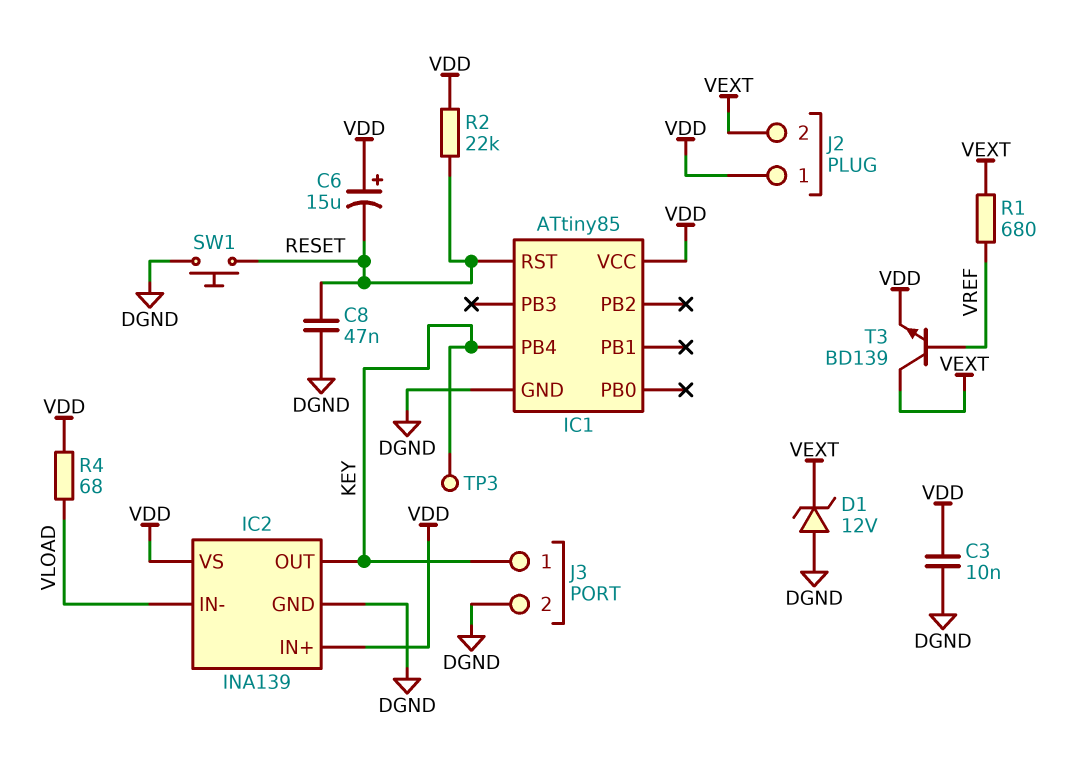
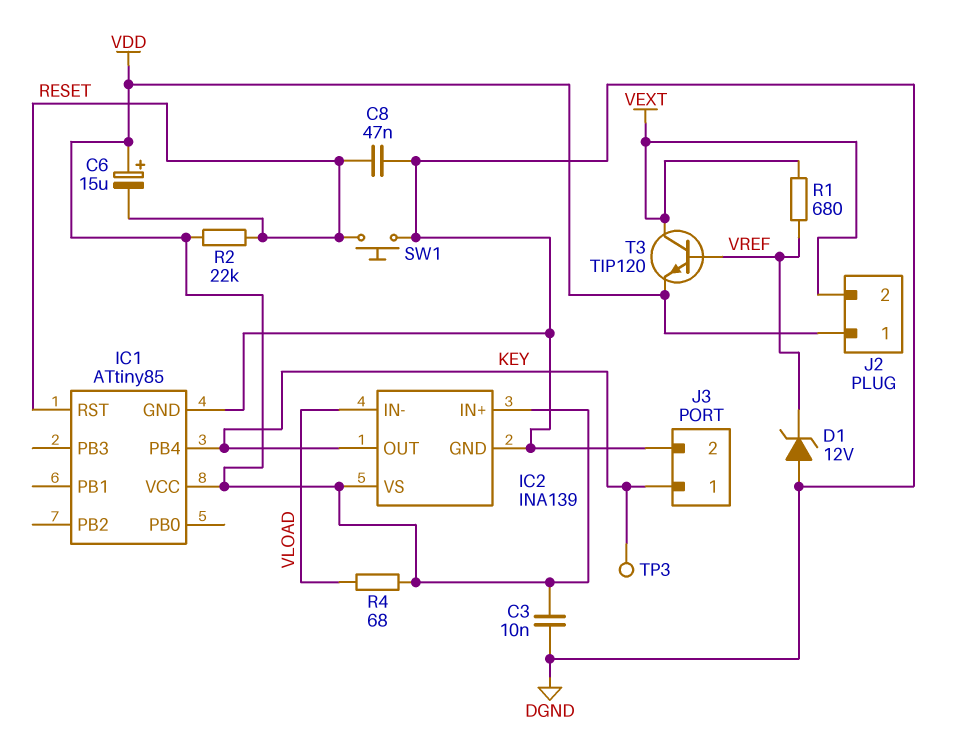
D1: zener 12V (A DGND, K VEXT) -> zener 12V (A DGND, K VREF)
T3: NPN BD139 (B VREF, C VEXT, E VDD) -> NPN TIP120 (B VREF, C VEXT, E VDD)

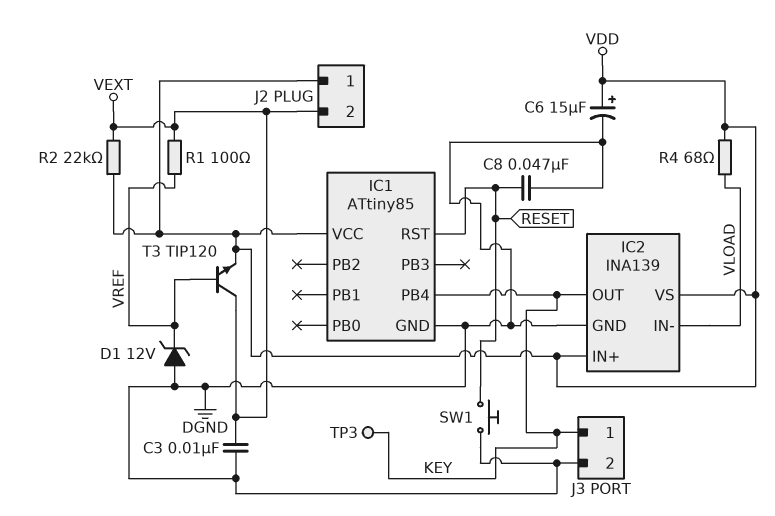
C3: 10nF (DGND, VDD) -> 10nF (DGND, VEXT)
C6: 15uF (plus VDD, minus RESET) -> 15uF (plus VDD, minus DGND)
R1: 680 (VEXT, VREF) -> 100 (VEXT, VREF)
R2: 22k (RESET, VDD) -> 22k (VDD, VEXT)

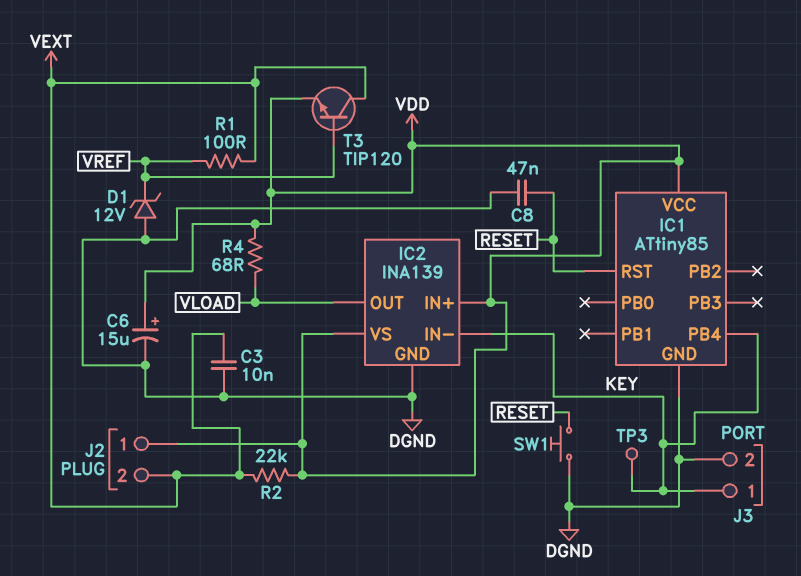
IC2 pin IN-: VLOAD -> KEY
IC2 pin OUT: KEY -> VLOAD

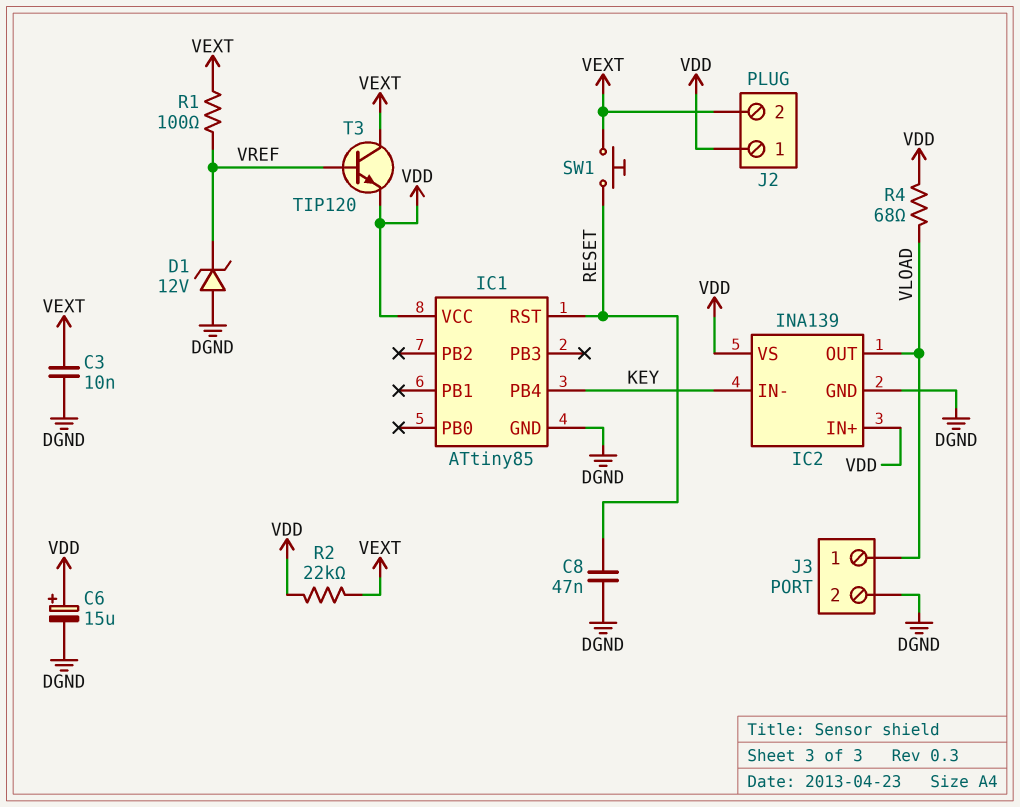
J3 pin 1: KEY -> VLOAD
SW1: button (DGND, RESET) -> button (RESET, VEXT)
TP3: test point (KEY) -> none

